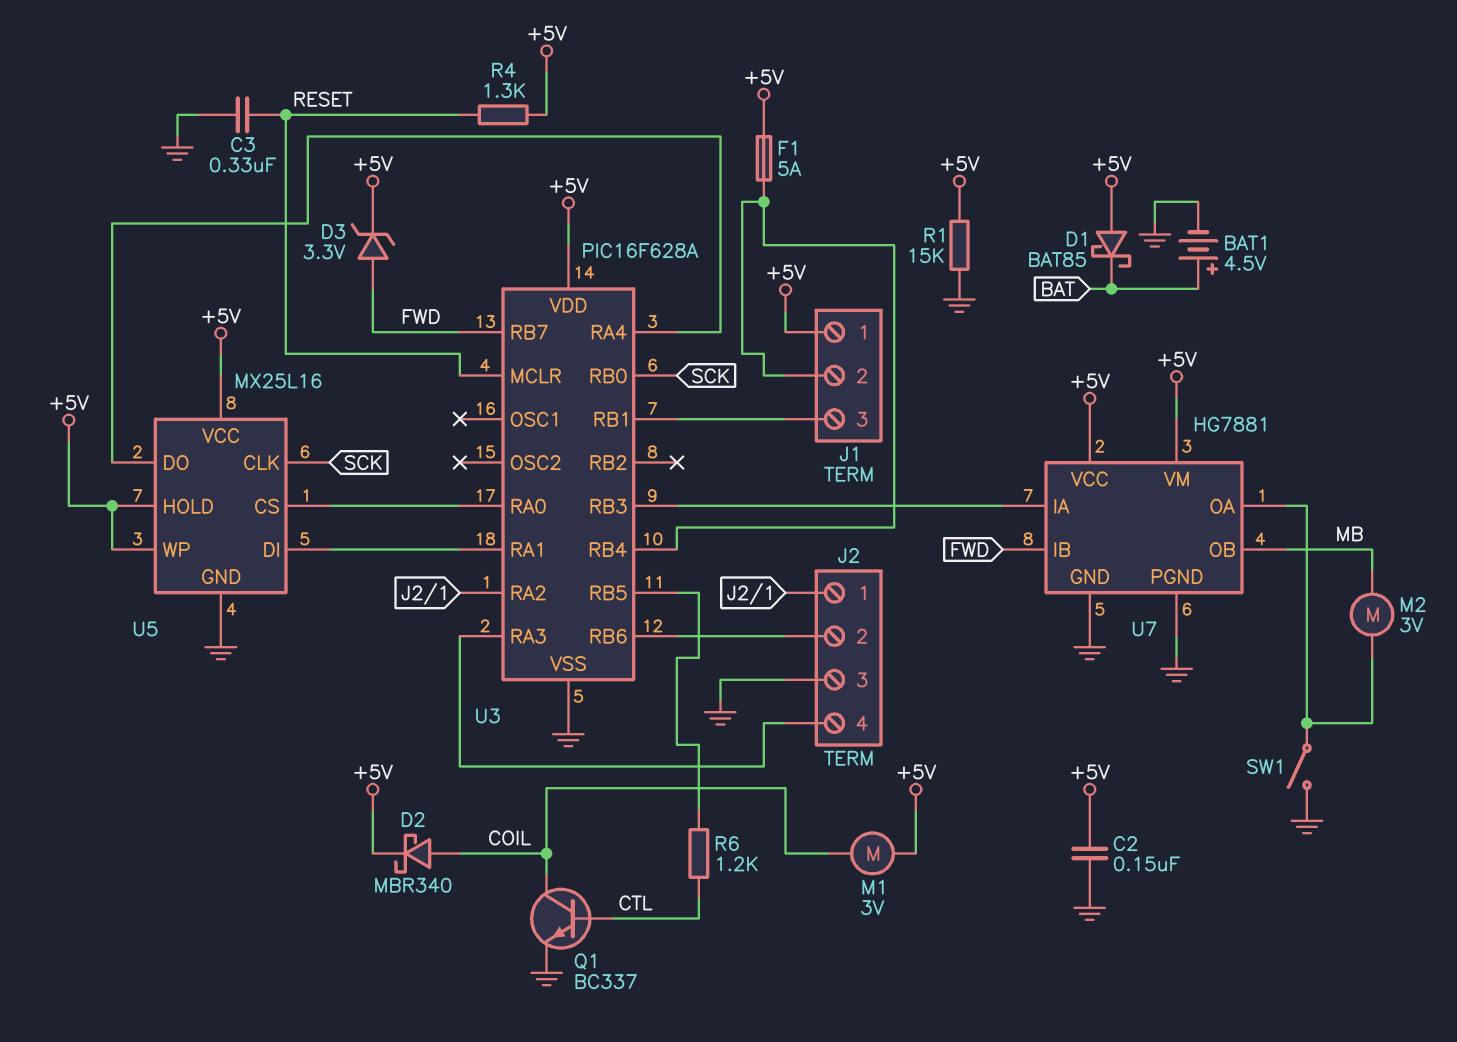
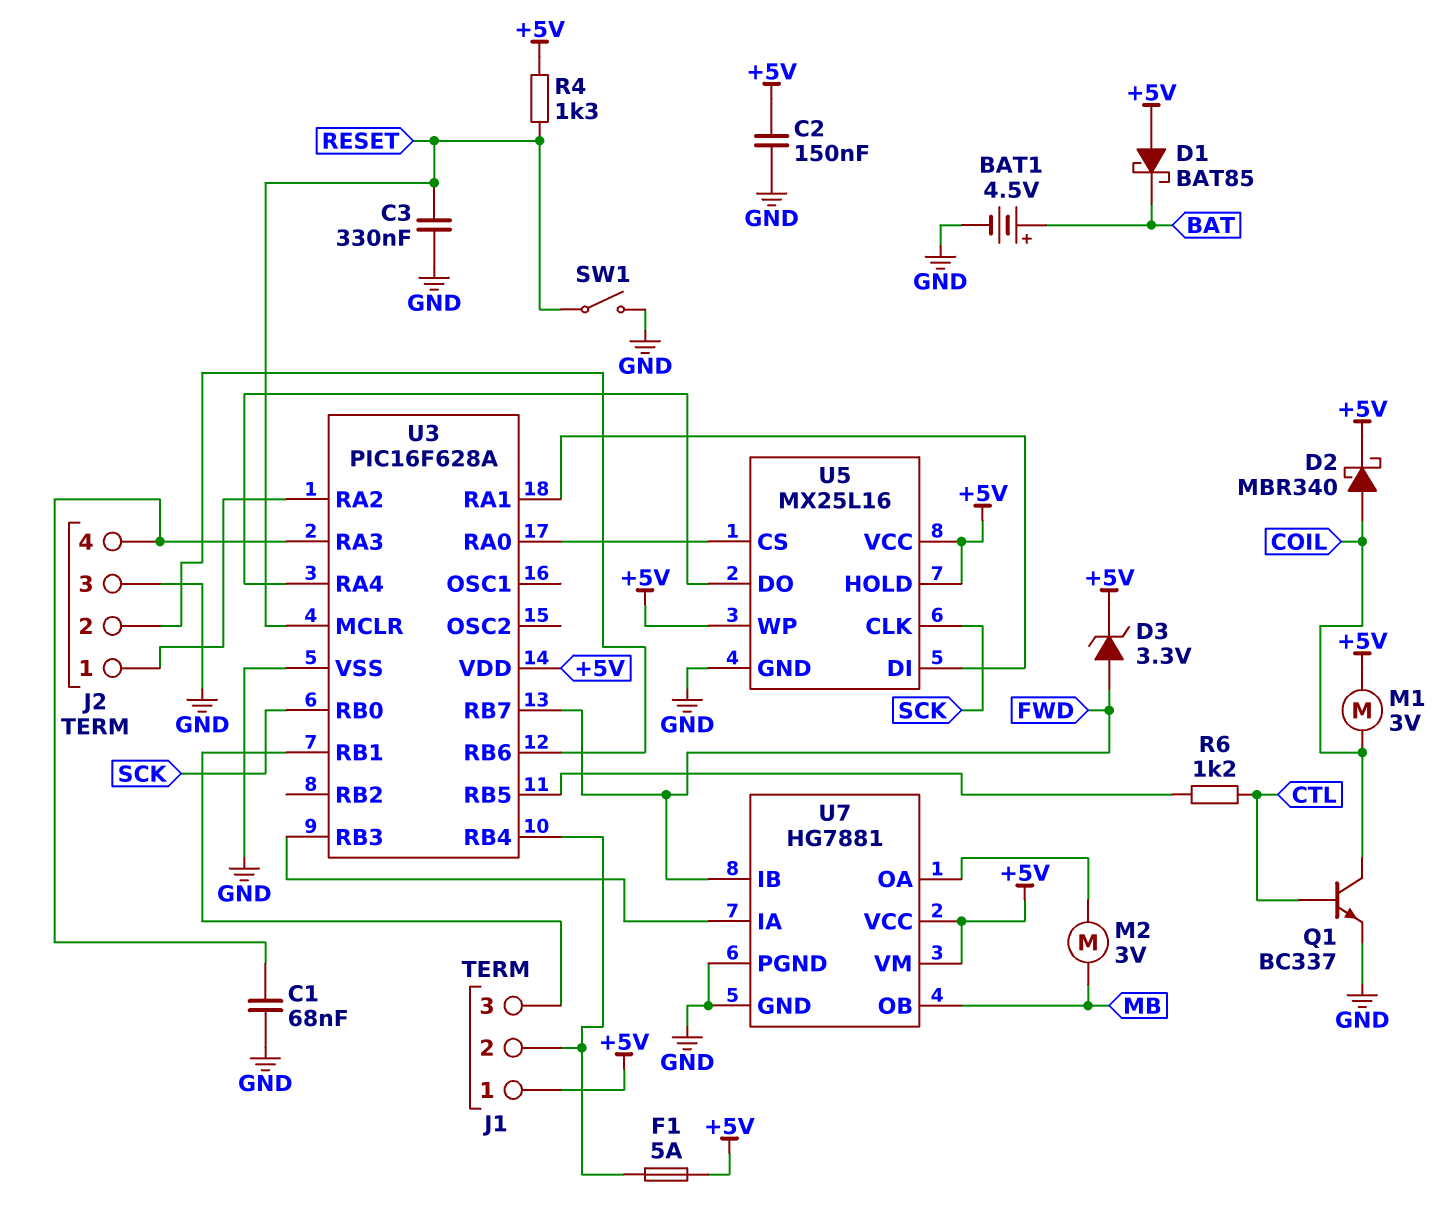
C1: none -> 68nF (GND, J2/4)
R1: 15k (+5V, GND) -> none
SW1: switch (GND, U7/OA) -> switch (GND, RESET)

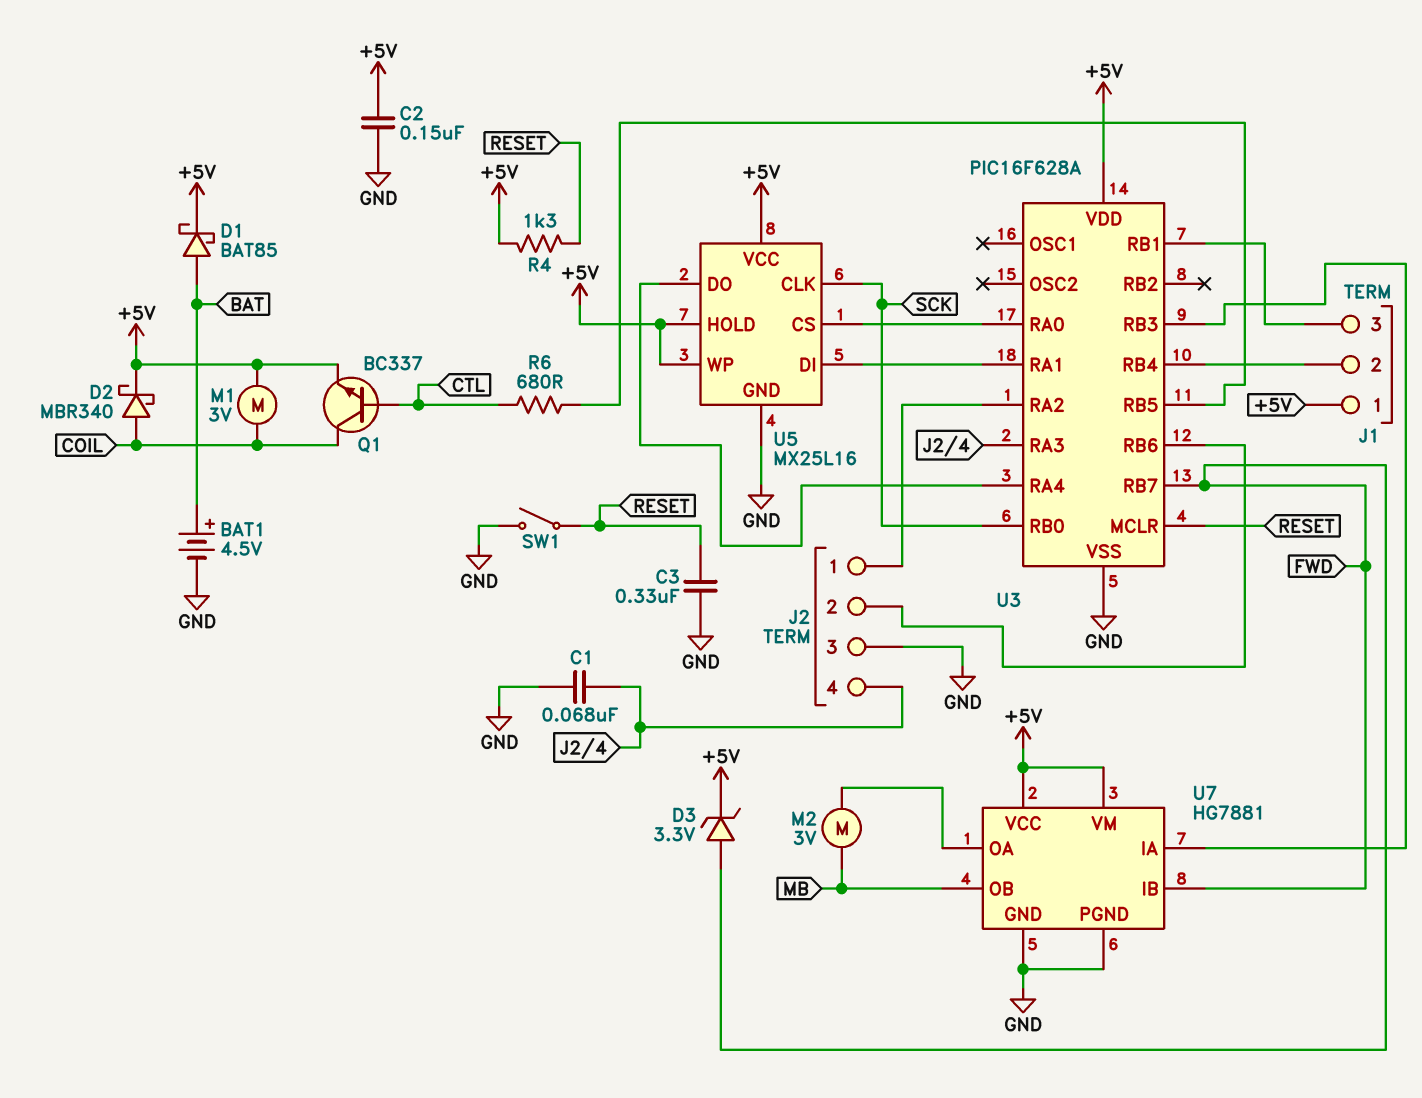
D1: schottky BAT85 (A +5V, K BAT) -> schottky BAT85 (A BAT, K +5V)
F1: 5A (+5V, J1/2) -> none
Q1: NPN BC337 (B CTL, C COIL, E GND) -> NPN BC337 (B CTL, C COIL, E +5V)
R6: 1.2k (CTL, U3/RB5) -> 680 (CTL, U3/RB5)

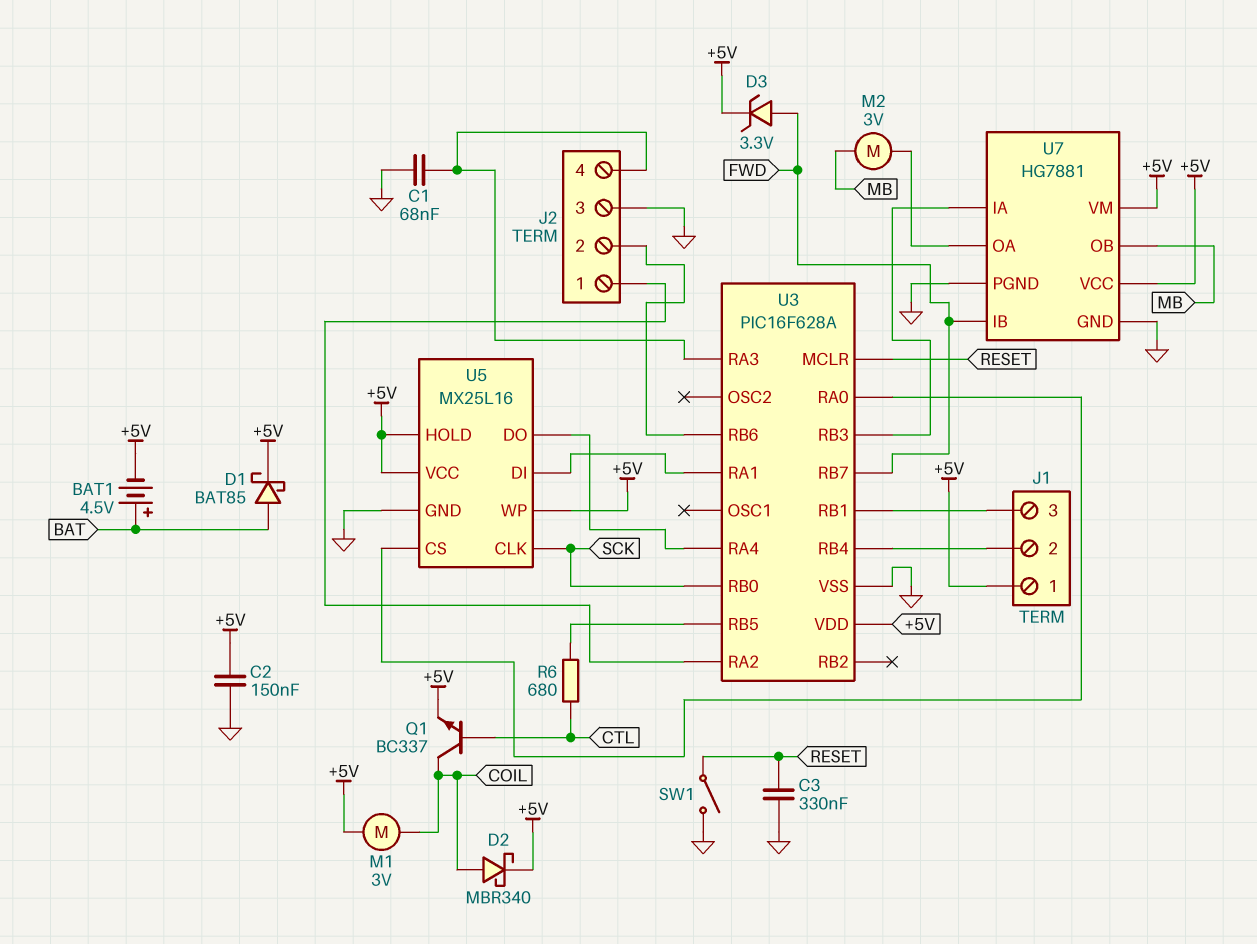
BAT1: 4.5V (plus BAT, minus GND) -> 4.5V (plus BAT, minus +5V)
R4: 1.3k (+5V, RESET) -> none

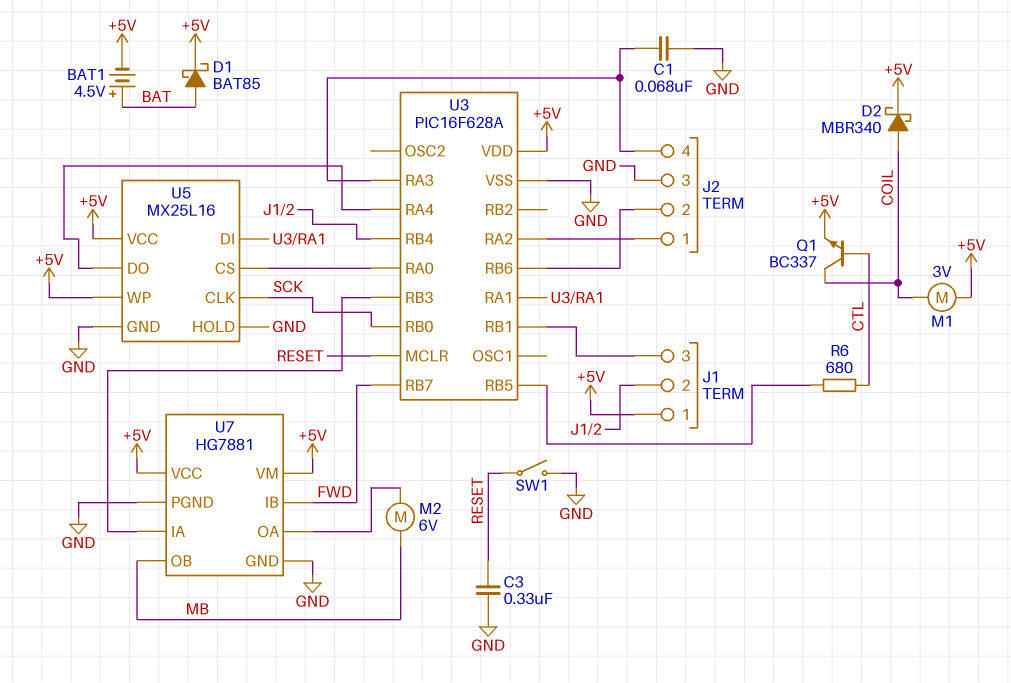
C2: 150nF (+5V, GND) -> none
D3: zener 3.3V (A FWD, K +5V) -> none
M2: motor 3V (MB, U7/OA) -> motor 6V (MB, U7/OA)
U5 pin HOLD: +5V -> GND

